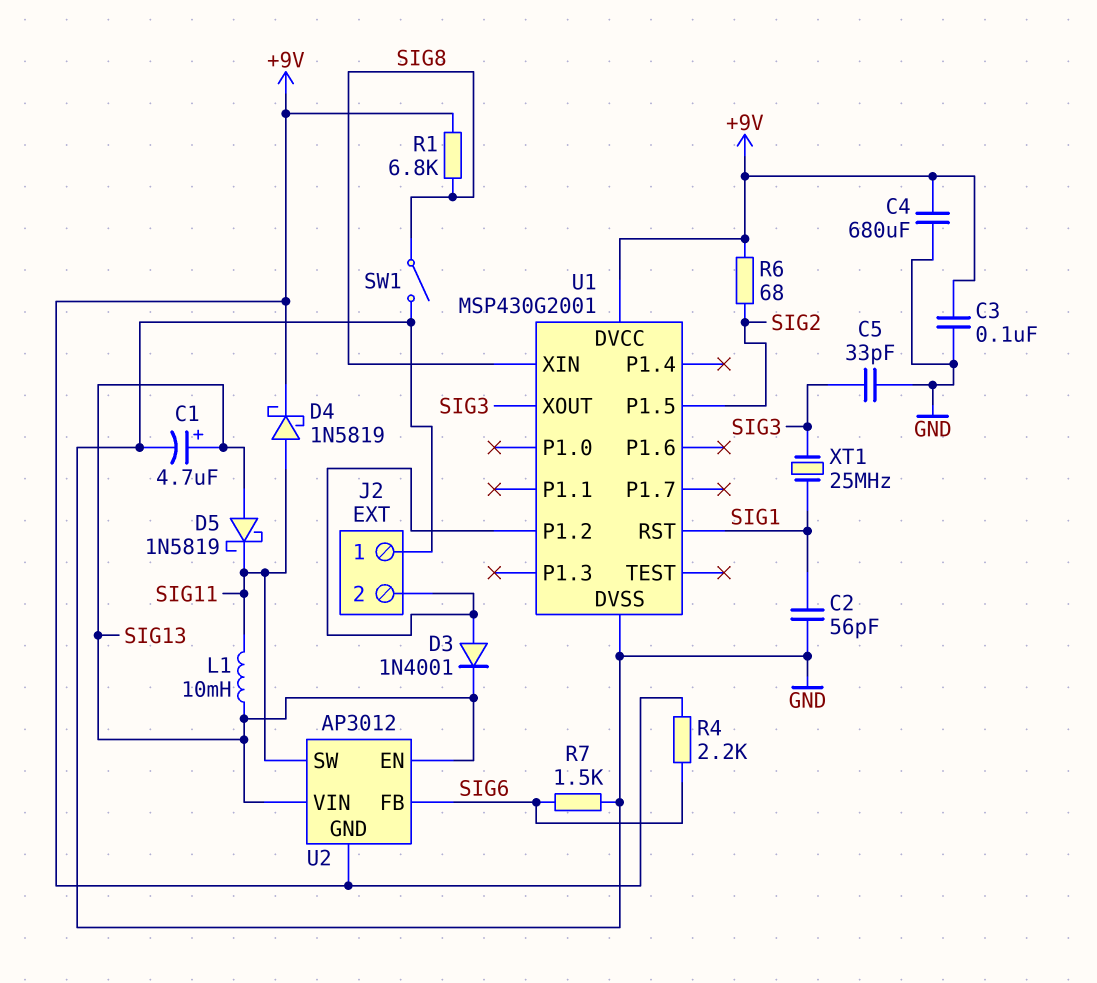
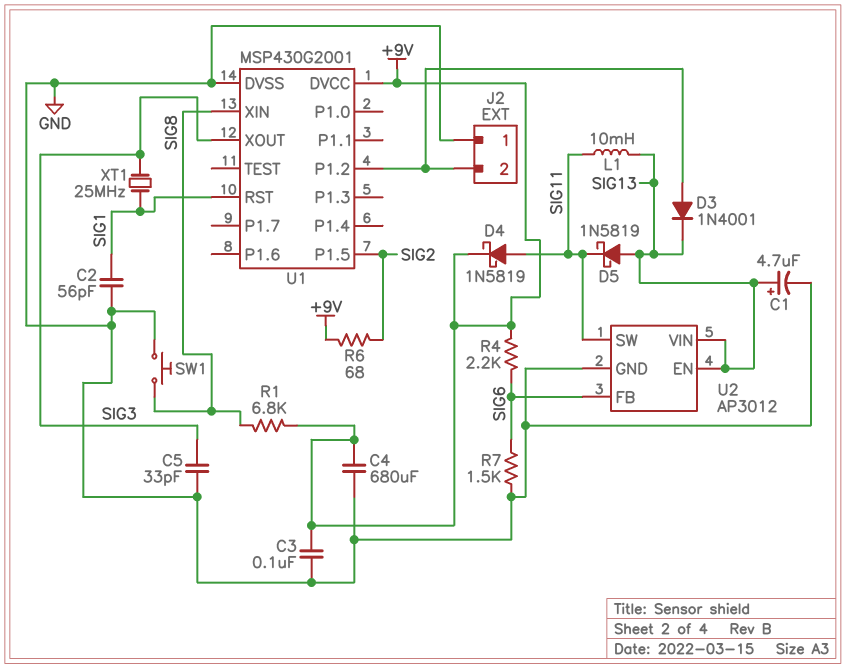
SW1: switch (GND, SIG8) -> button (GND, SIG8)
U2 pin GND: +9V -> GND

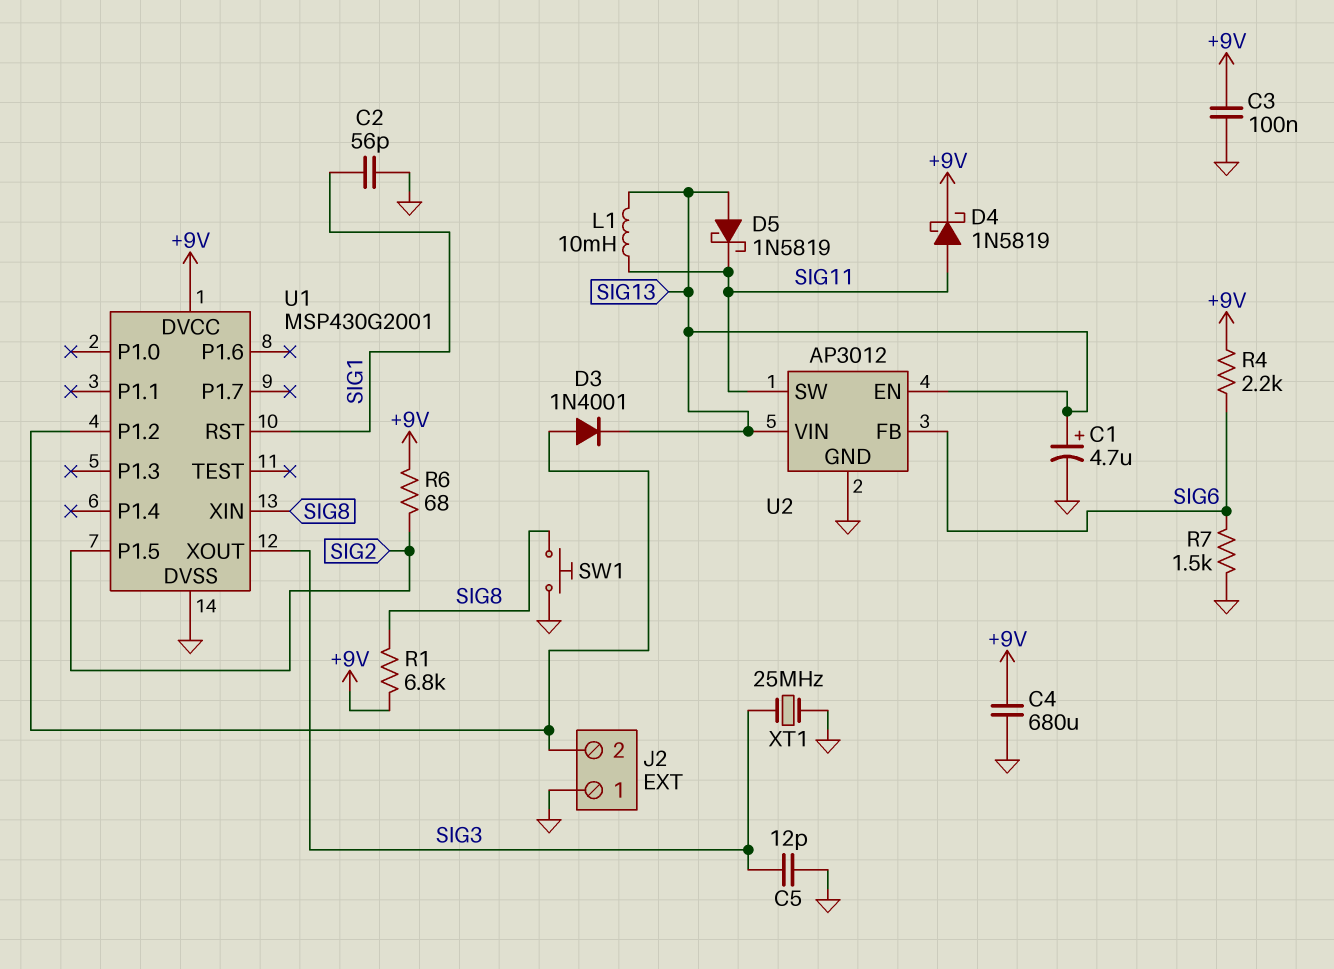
C5: 33pF (GND, SIG3) -> 12pF (GND, SIG3)
XT1: 25MHz (SIG1, SIG3) -> 25MHz (GND, SIG3)

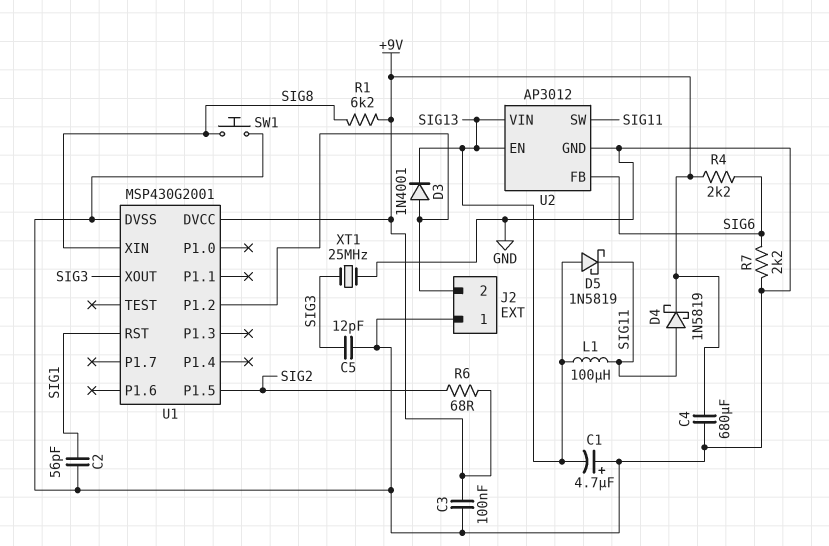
C1: 4.7uF (plus SIG13, minus GND) -> 4.7uF (plus GND, minus SIG13)
L1: 10mH (SIG11, SIG13) -> 100uH (SIG11, SIG13)
R1: 6.8k (+9V, SIG8) -> 6.2k (+9V, SIG8)
R7: 1.5k (GND, SIG6) -> 2.2k (GND, SIG6)

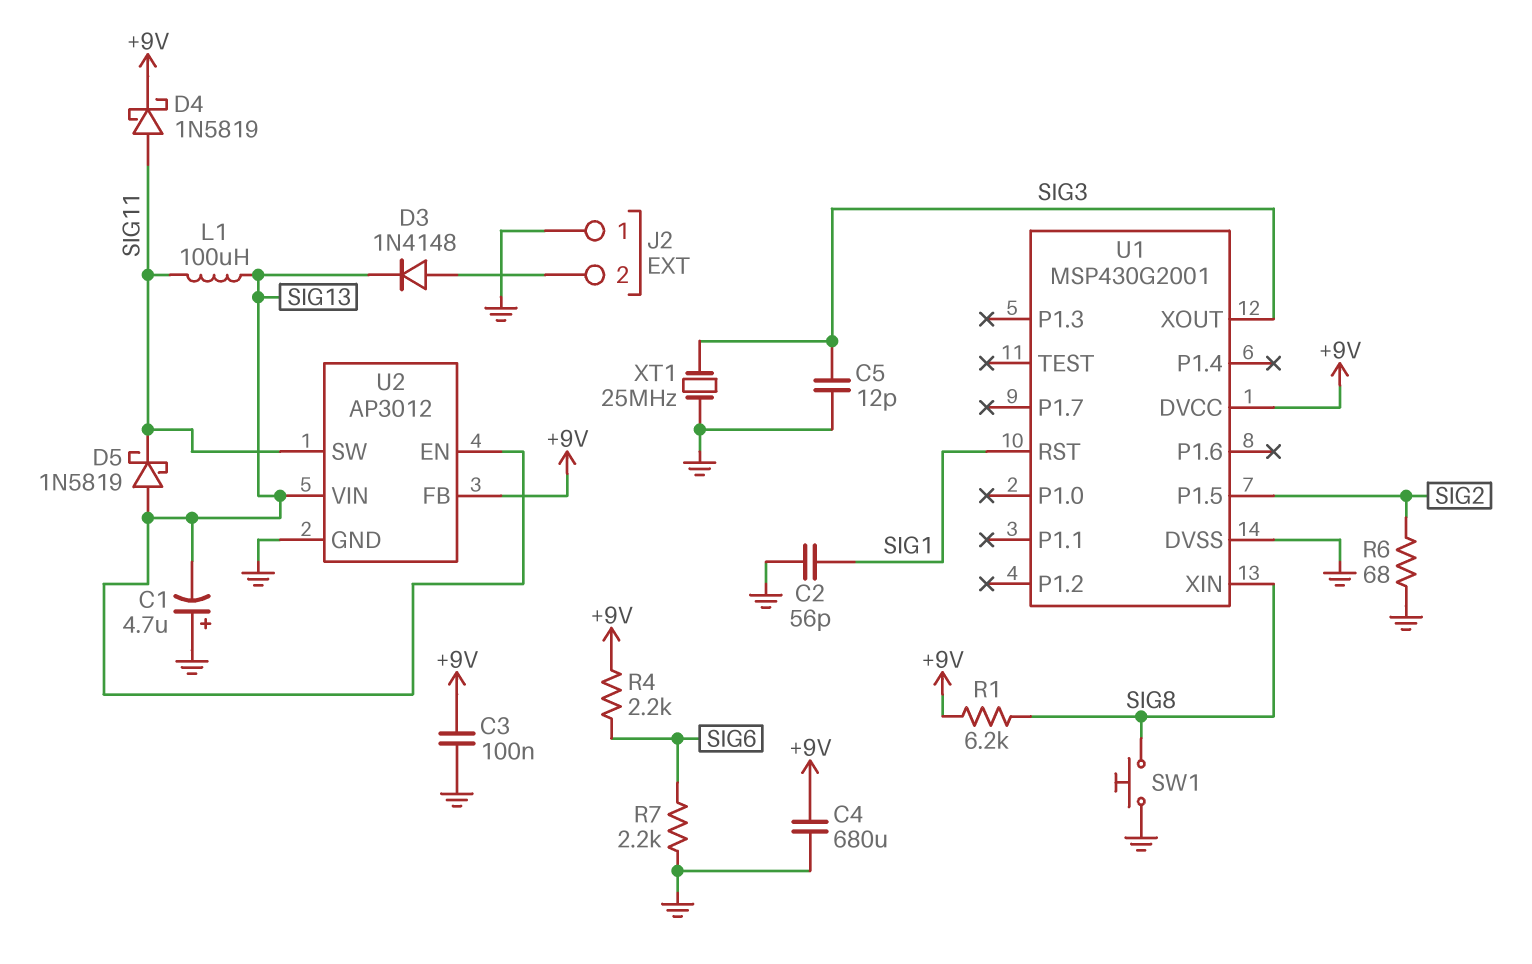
D3: diode 1N4001 (A J2/2, K SIG13) -> diode 1N4148 (A J2/2, K SIG13)
R6: 68 (+9V, SIG2) -> 68 (GND, SIG2)
U1 pin P1.2: J2/2 -> none
U2 pin FB: SIG6 -> +9V

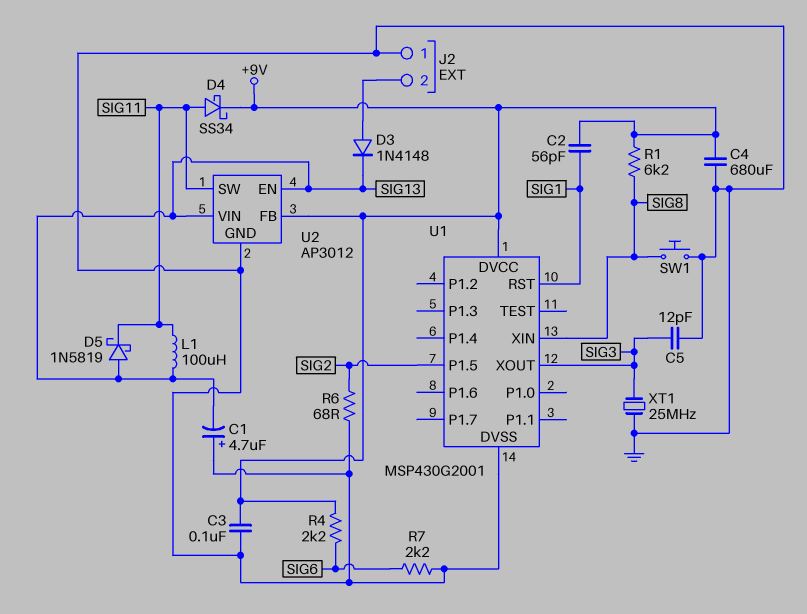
C2: 56pF (GND, SIG1) -> 56pF (+9V, SIG1)
D4: schottky 1N5819 (A SIG11, K +9V) -> schottky SS34 (A SIG11, K +9V)

